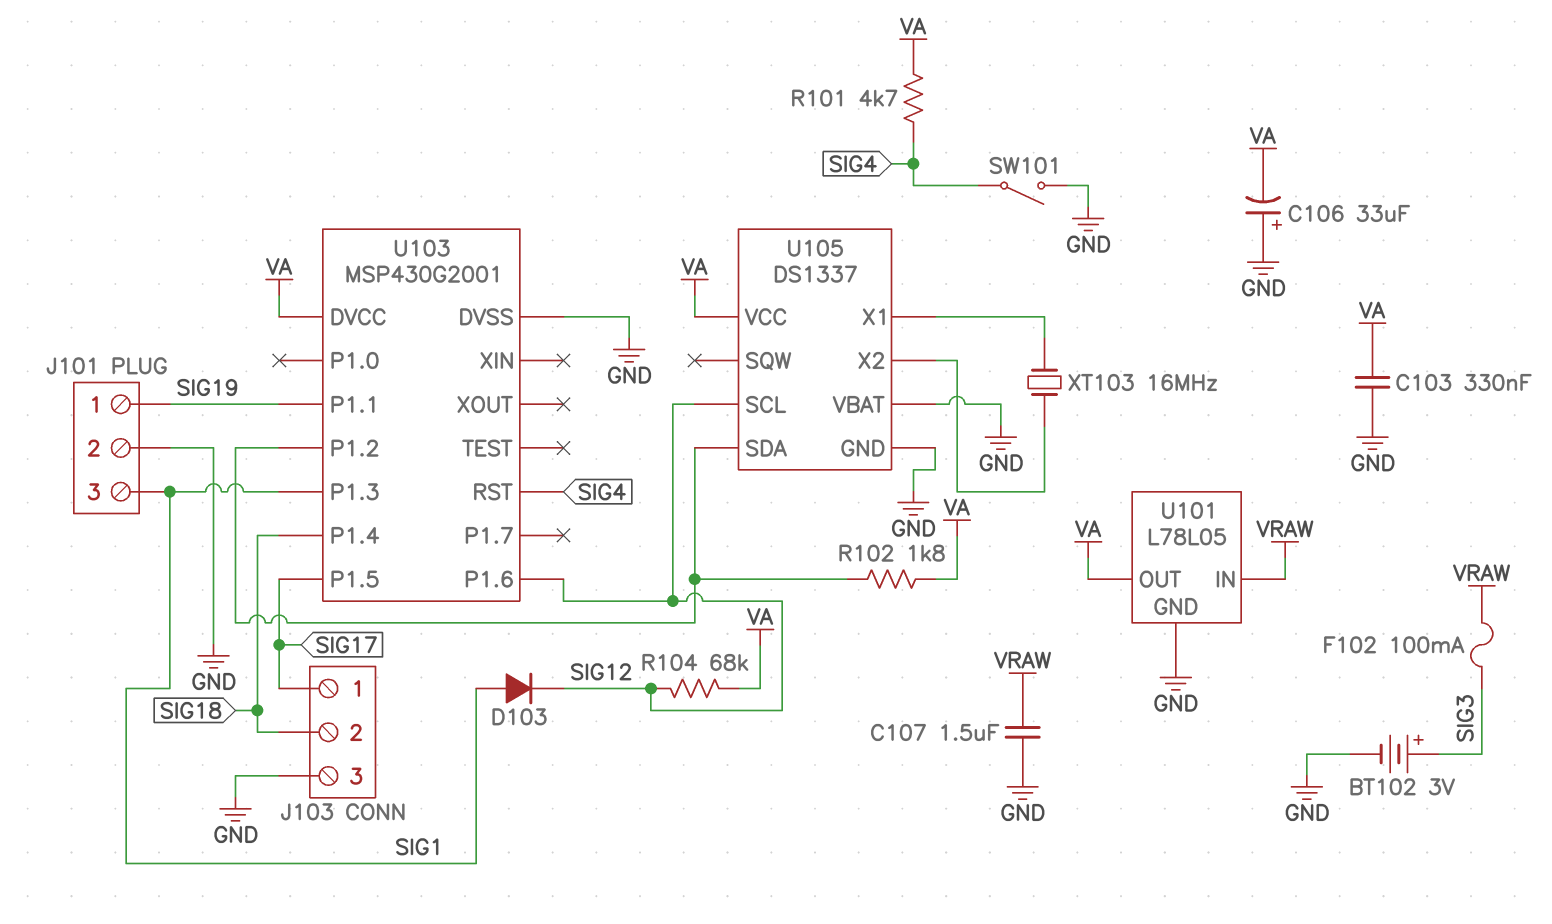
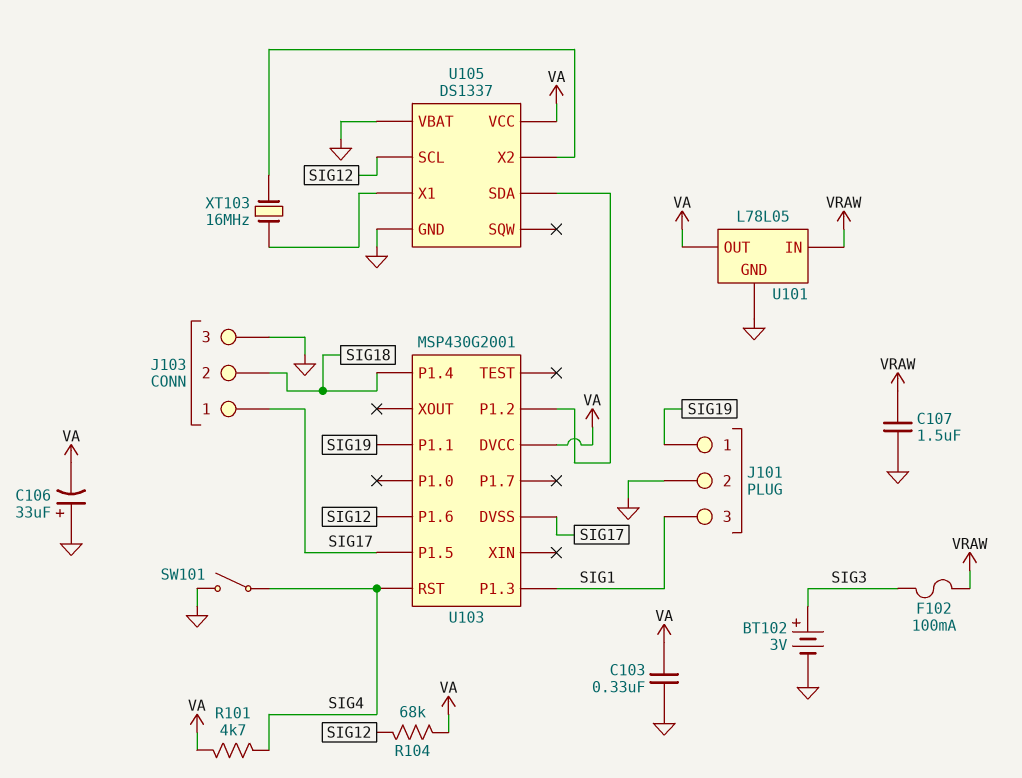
D103: diode (A SIG1, K SIG12) -> none
R102: 1.8k (U103/P1.2, VA) -> none
U103 pin DVSS: GND -> SIG17

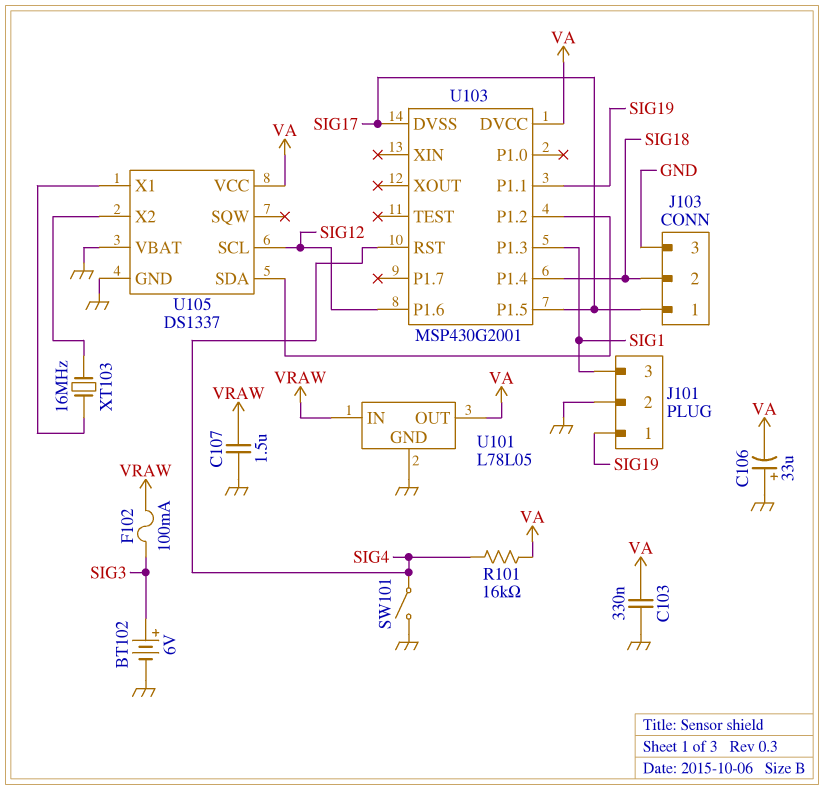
BT102: 3V (plus SIG3, minus GND) -> 6V (plus SIG3, minus GND)
R101: 4.7k (SIG4, VA) -> 16k (SIG4, VA)
R104: 68k (SIG12, VA) -> none

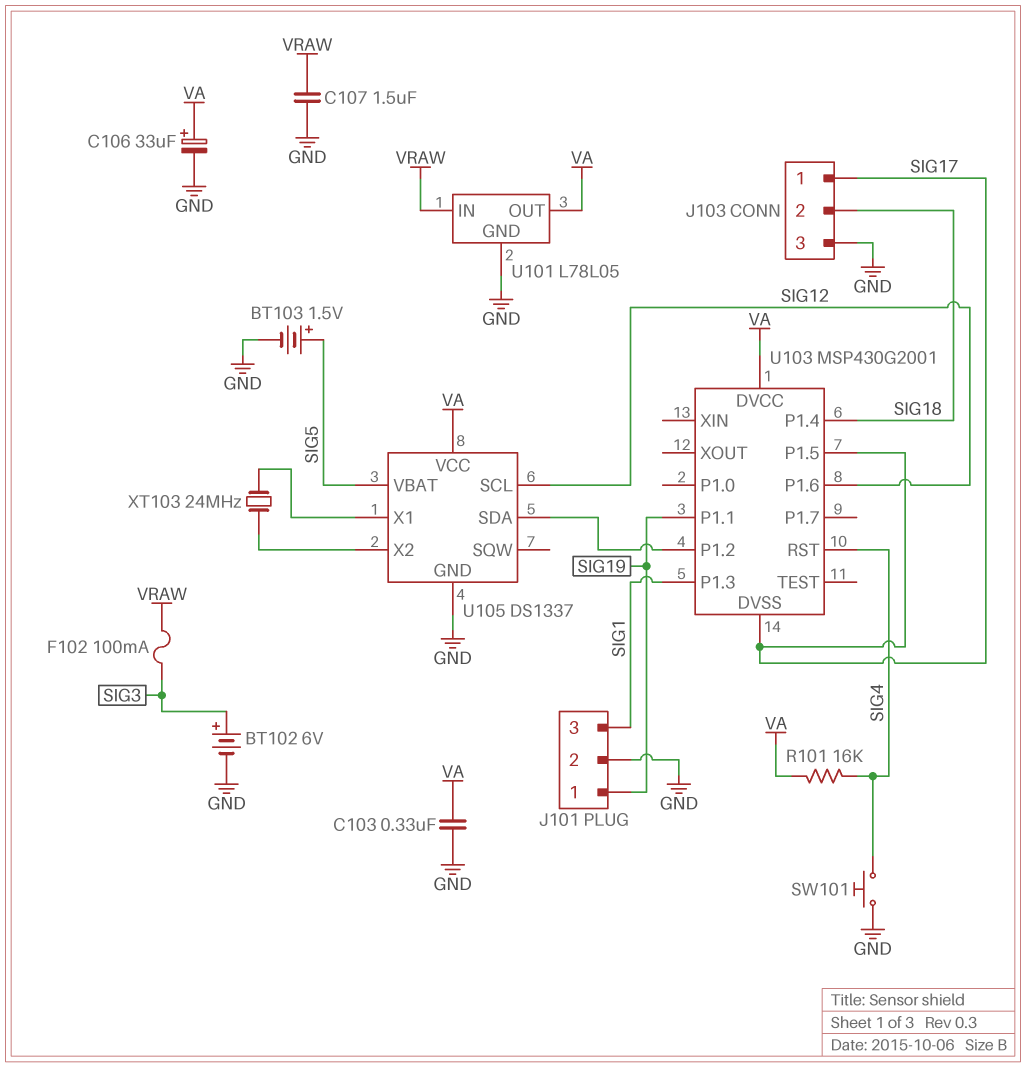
BT103: none -> 1.5V (plus SIG5, minus GND)
C106: 33uF (plus GND, minus VA) -> 33uF (plus VA, minus GND)
SW101: switch (GND, SIG4) -> button (GND, SIG4)
U105 pin VBAT: GND -> SIG5
XT103: 16MHz (U105/X1, U105/X2) -> 24MHz (U105/X1, U105/X2)

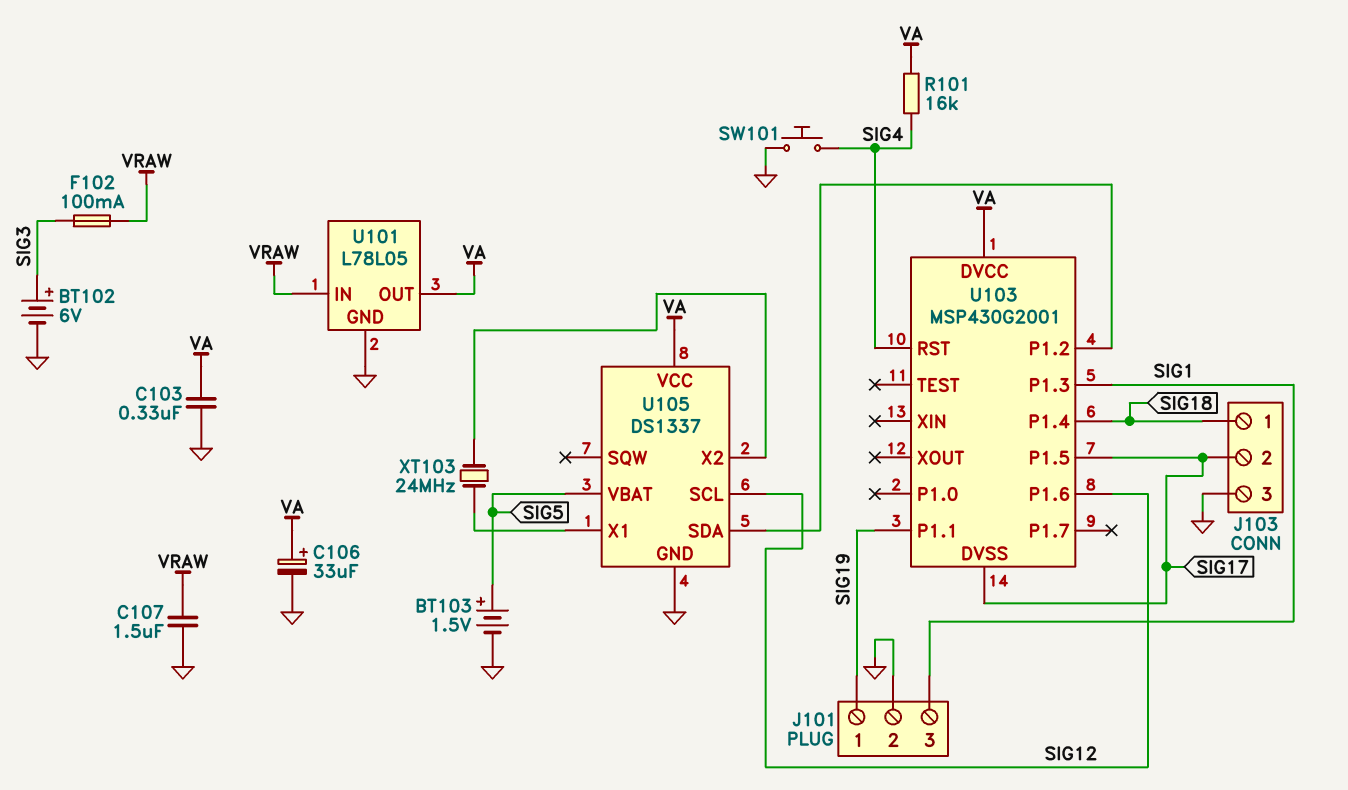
J103 pin 1: SIG17 -> SIG18
J103 pin 2: SIG18 -> SIG17

